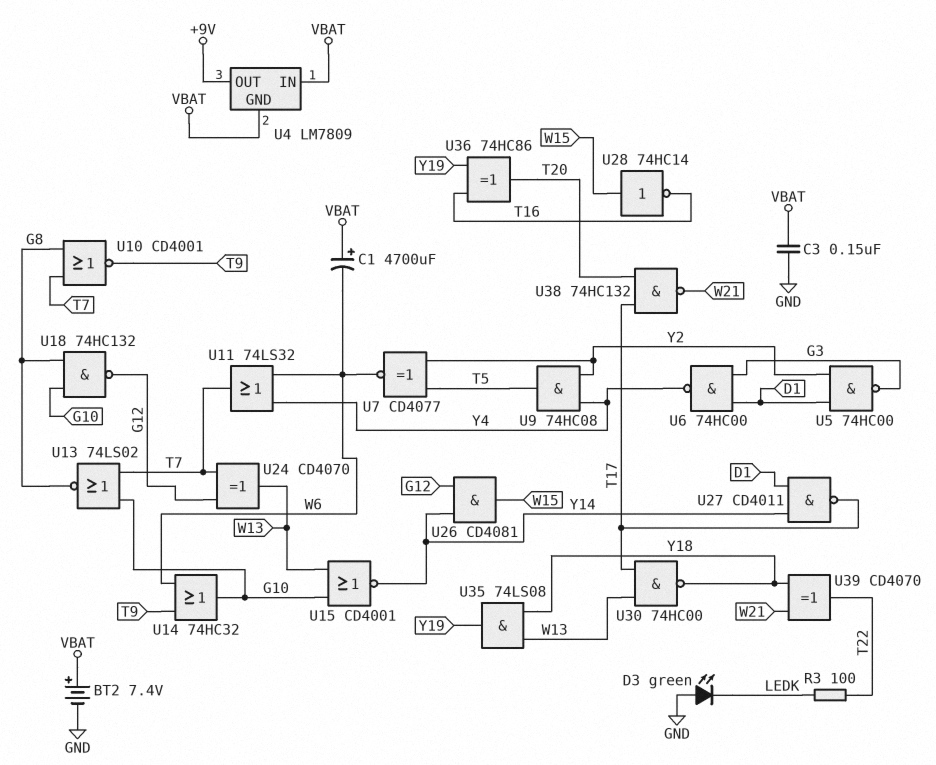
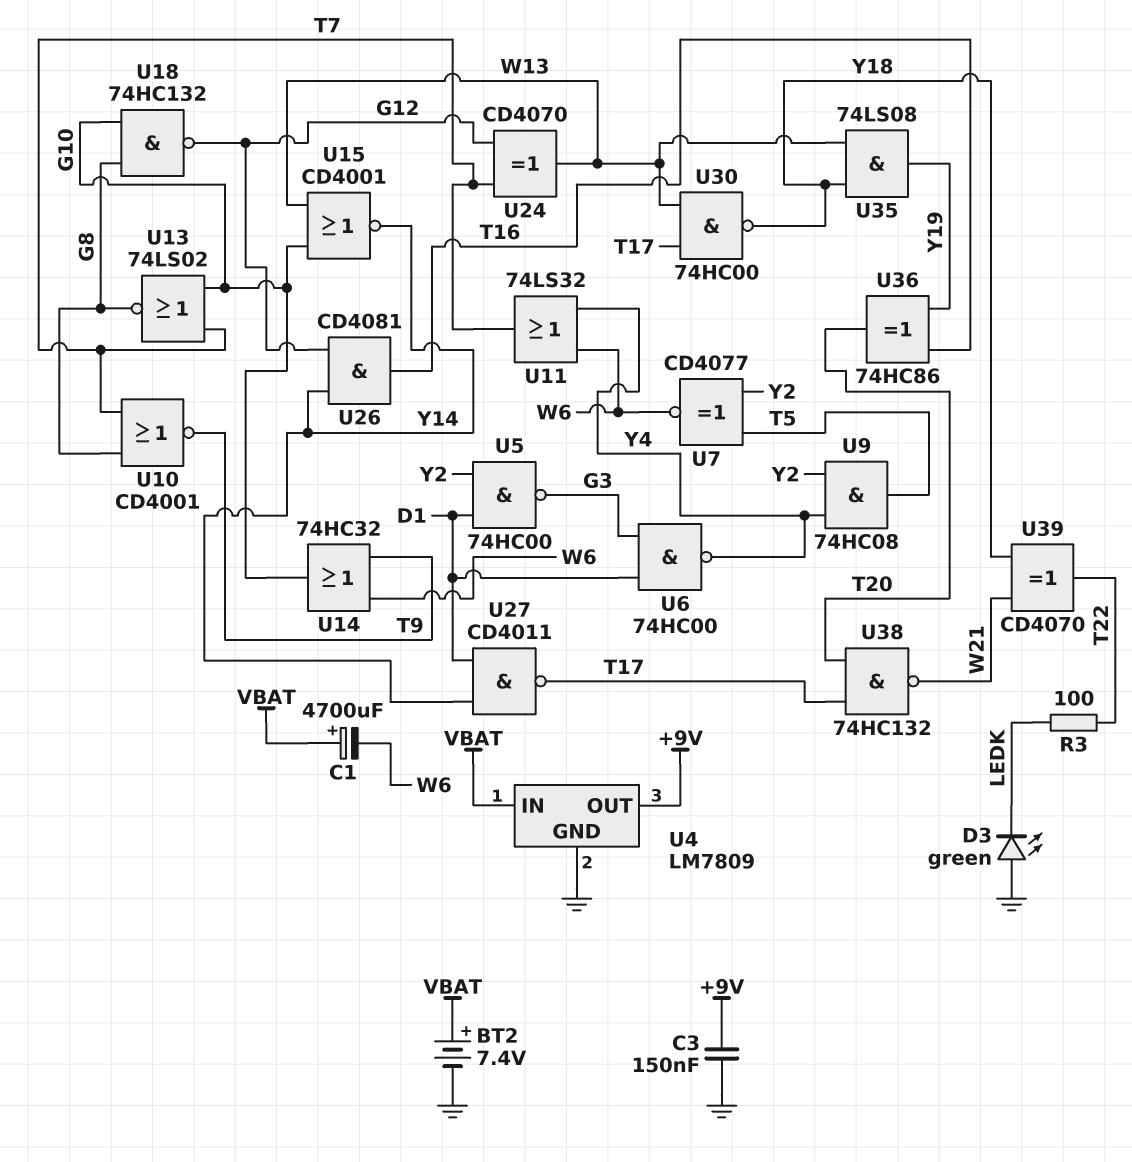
C3: 150nF (GND, VBAT) -> 150nF (+9V, GND)
U4 pin GND: VBAT -> GND
U26: AND CD4081 (in G12, in Y14, out W15) -> AND CD4081 (in G12, in Y14, out T16)
U28: NOT 74HC14 (in W15, out T16) -> none

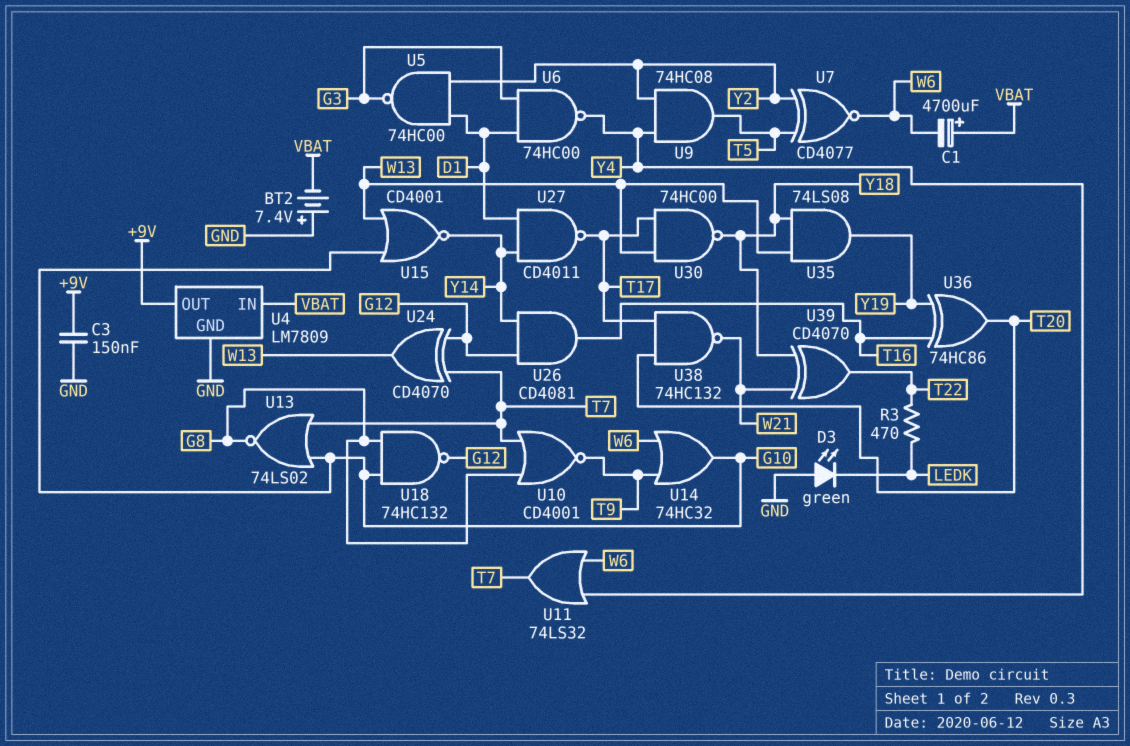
BT2: 7.4V (plus VBAT, minus GND) -> 7.4V (plus GND, minus VBAT)
R3: 100 (LEDK, T22) -> 470 (LEDK, T22)

